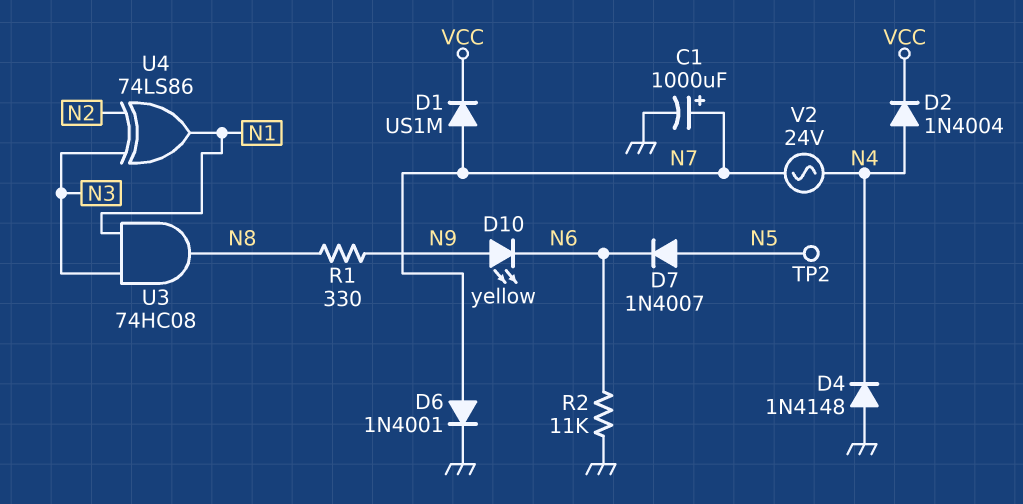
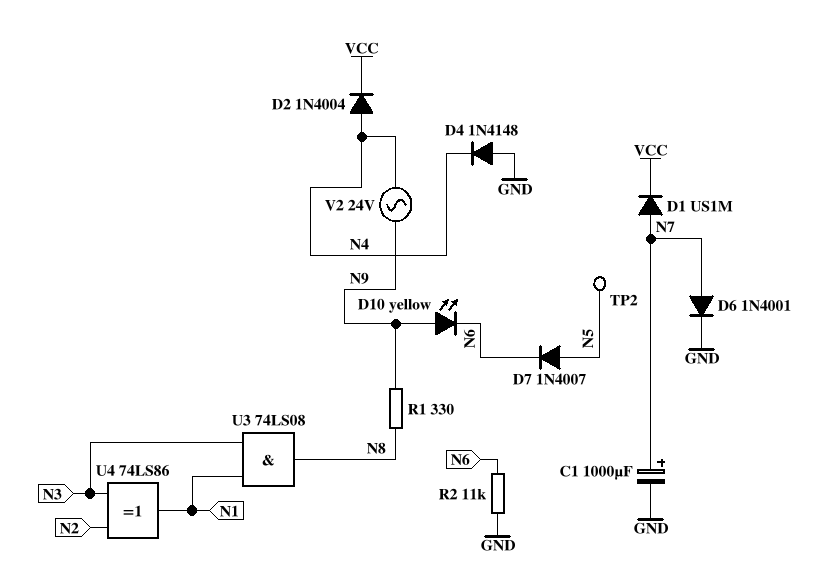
U3: AND 74HC08 (in N1, in N3, out N8) -> AND 74LS08 (in N1, in N3, out N8)
V2: AC 24V (N4, N7) -> AC 24V (N4, N9)

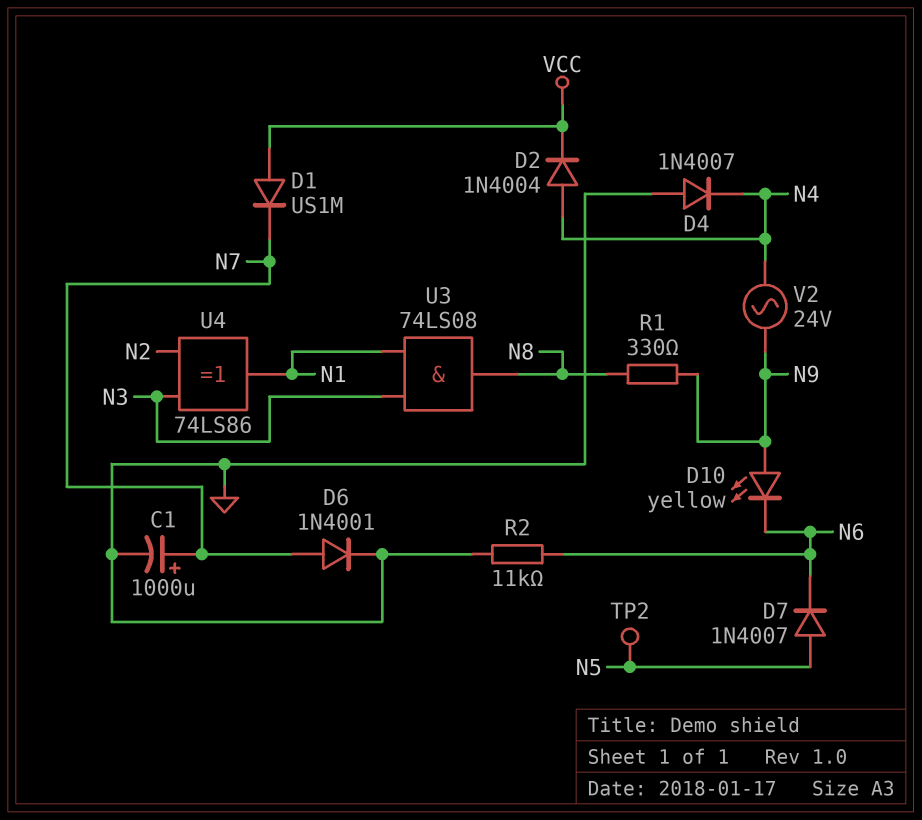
D1: diode US1M (A N7, K VCC) -> diode US1M (A VCC, K N7)
D4: diode 1N4148 (A GND, K N4) -> diode 1N4007 (A GND, K N4)

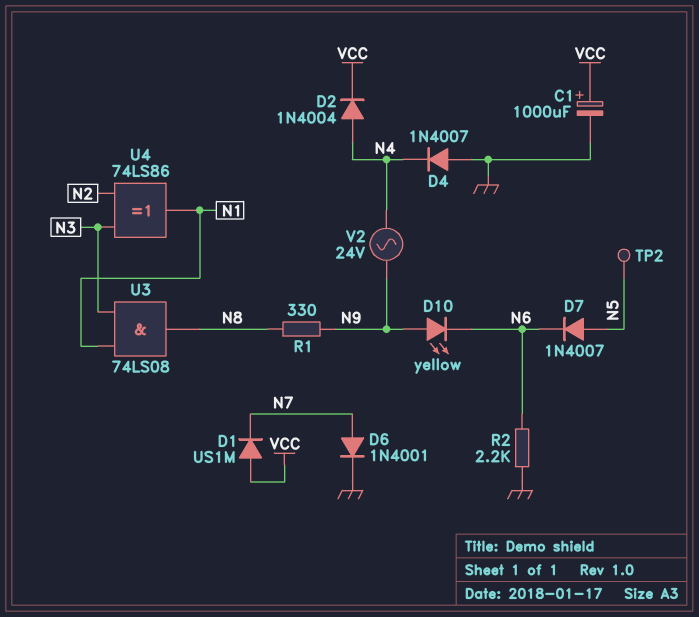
C1: 1000uF (plus N7, minus GND) -> 1000uF (plus VCC, minus GND)
R2: 11k (GND, N6) -> 2.2k (GND, N6)

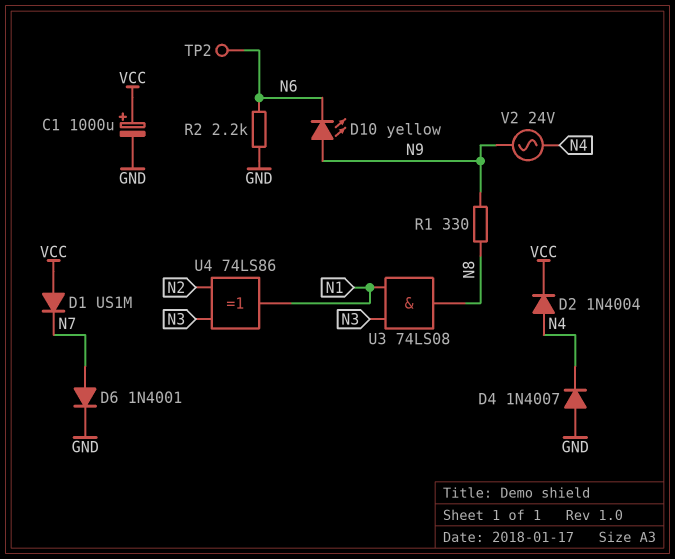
D7: diode 1N4007 (A N5, K N6) -> none
TP2: test point (N5) -> test point (N6)

